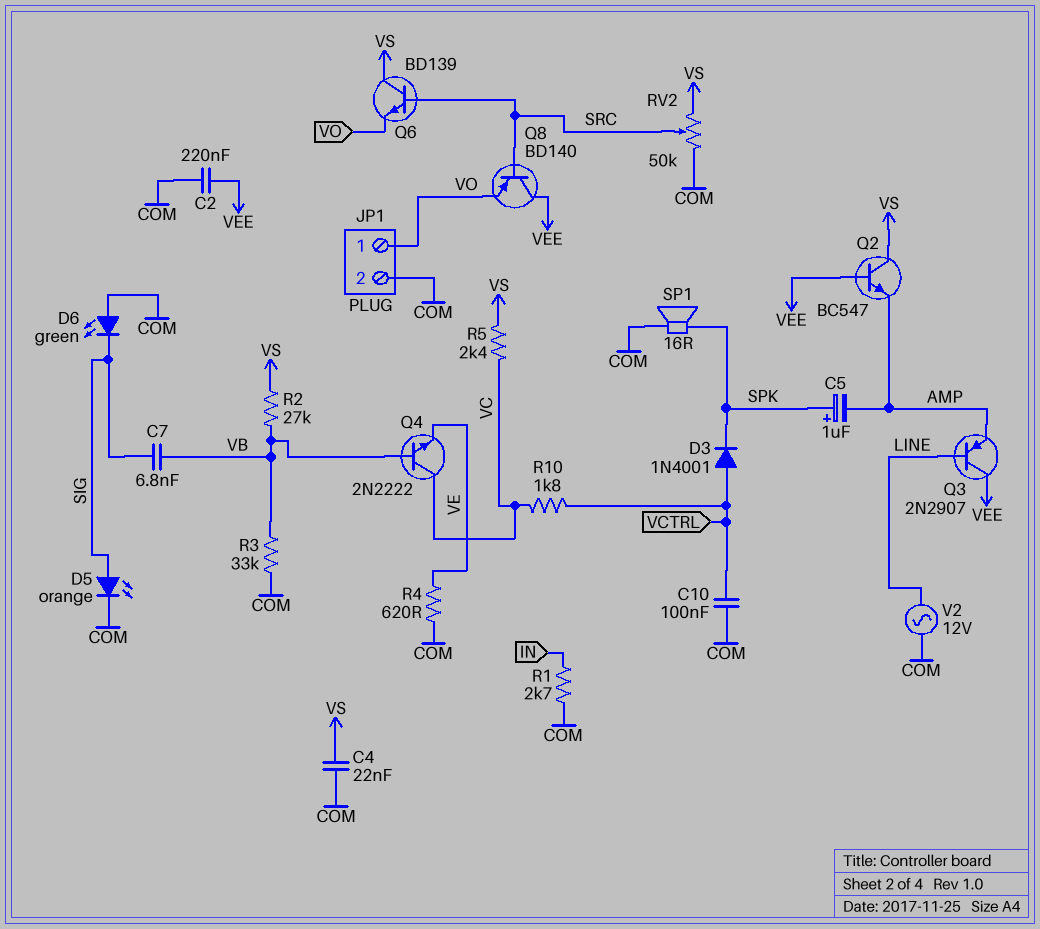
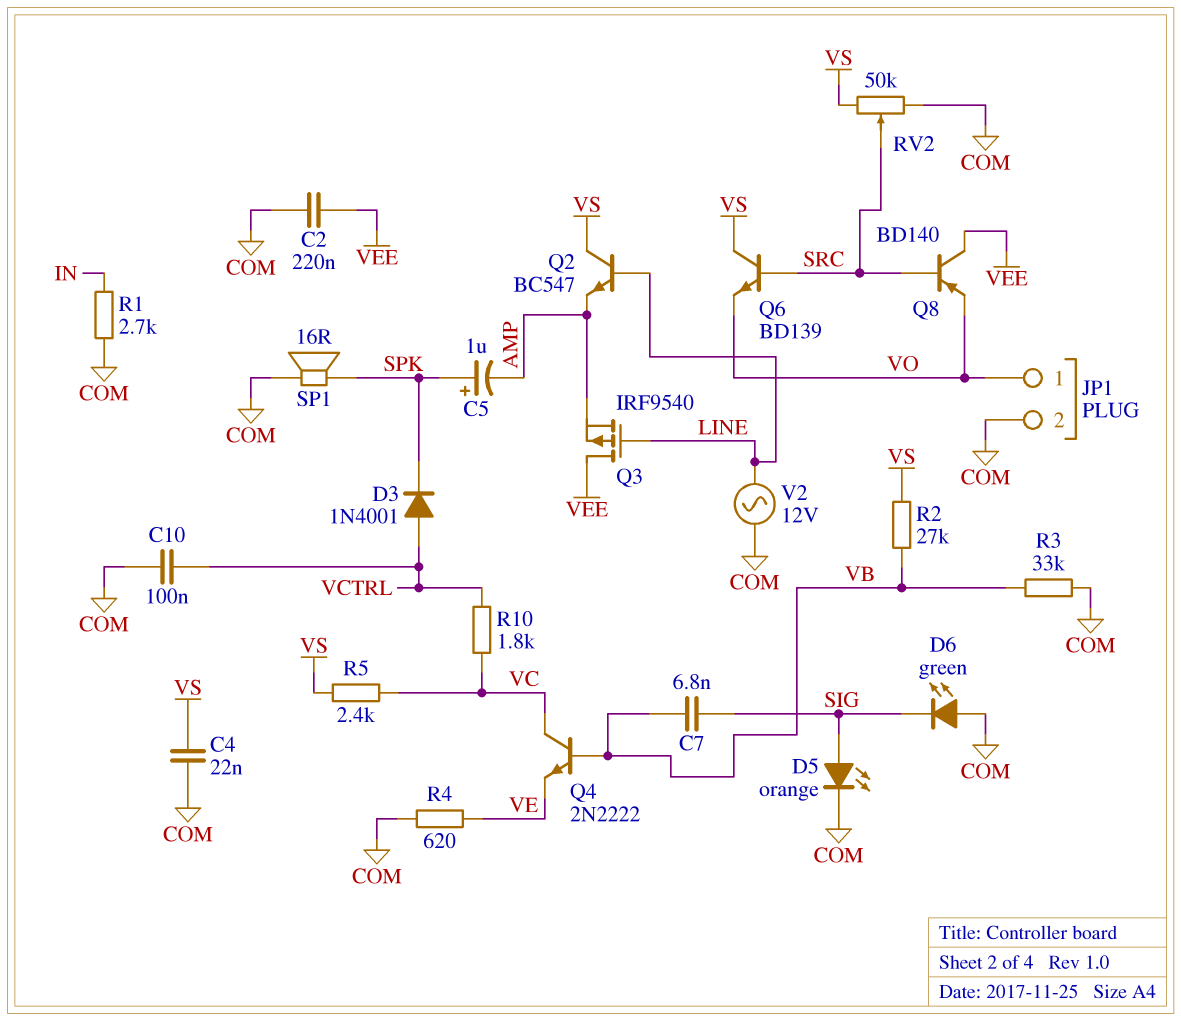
Q2: NPN BC547 (B VEE, C VS, E AMP) -> NPN BC547 (B LINE, C VS, E AMP)
Q3: PNP 2N2907 (B LINE, C VEE, E AMP) -> PMOS IRF9540 (G LINE, D VEE, S AMP)

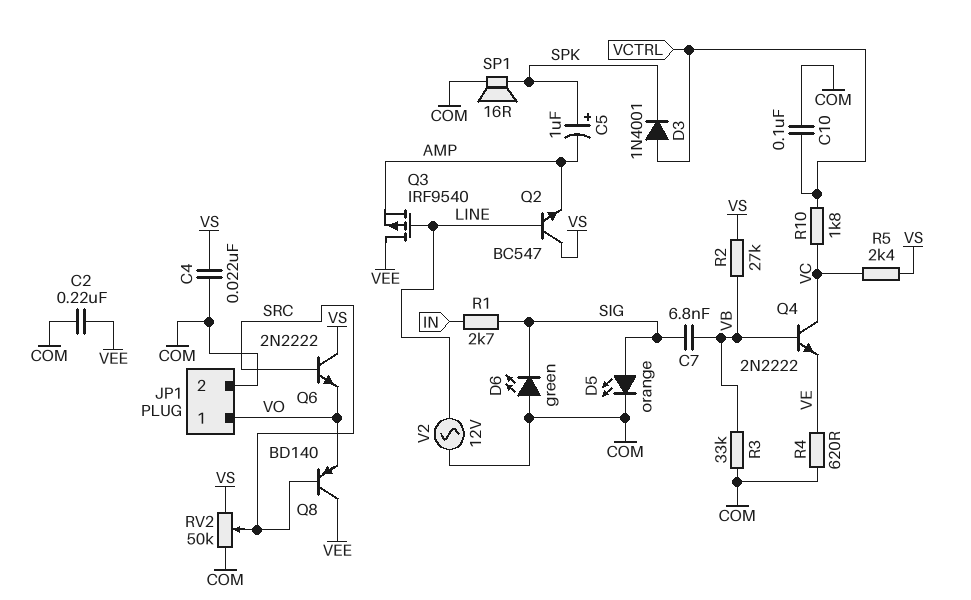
Q6: NPN BD139 (B SRC, C VS, E VO) -> NPN 2N2222 (B SRC, C VS, E VO)
R1: 2.7k (COM, IN) -> 2.7k (IN, SIG)

